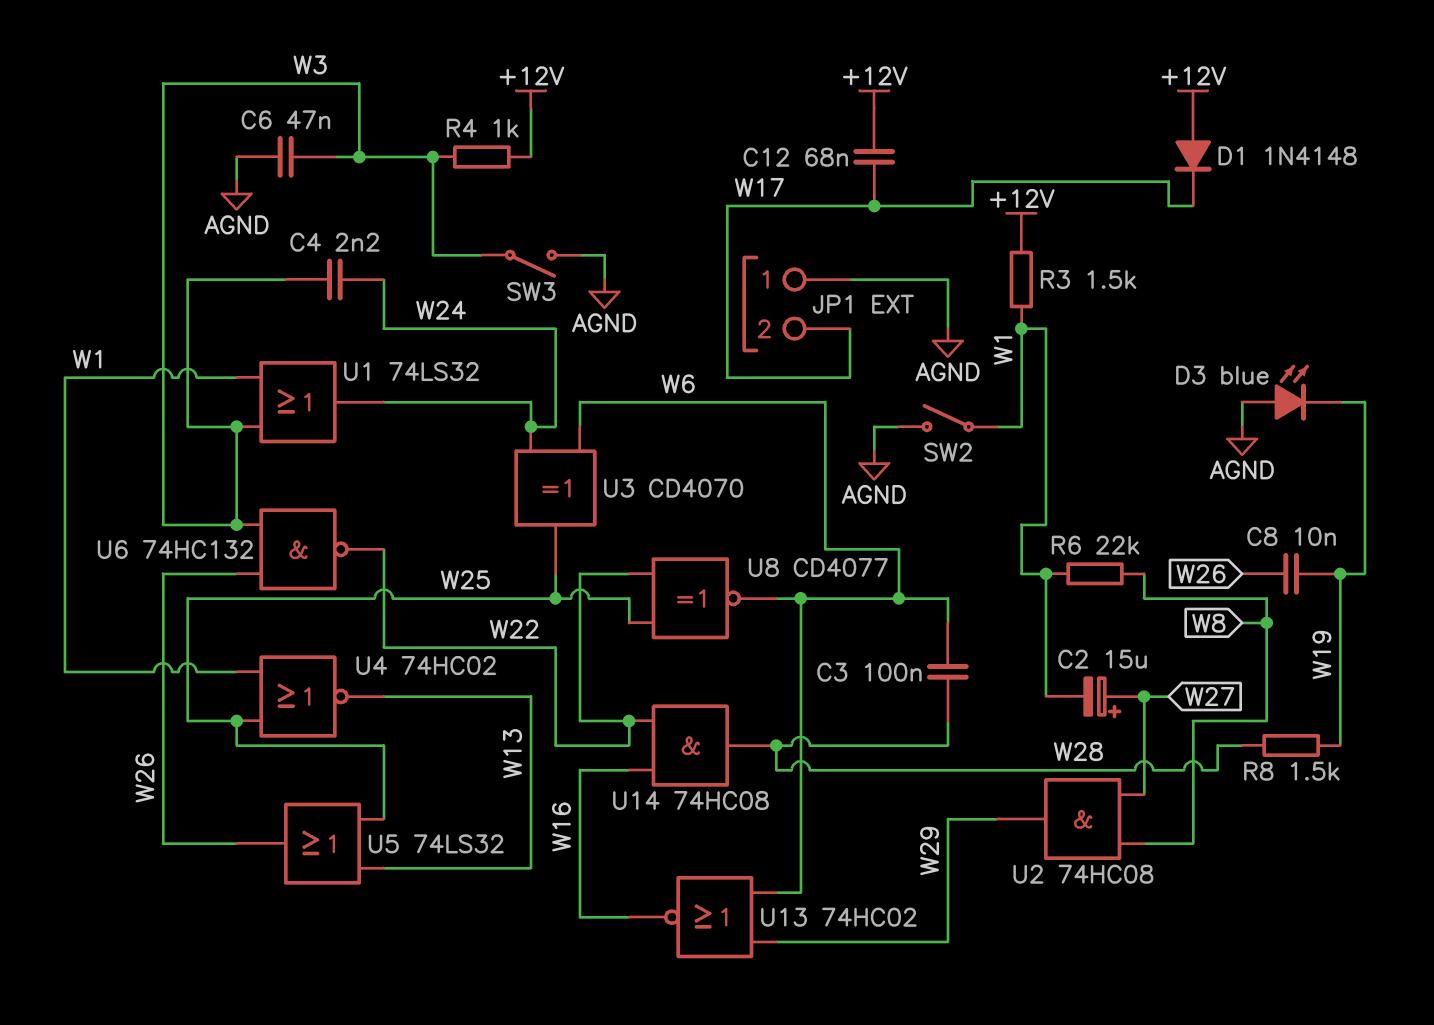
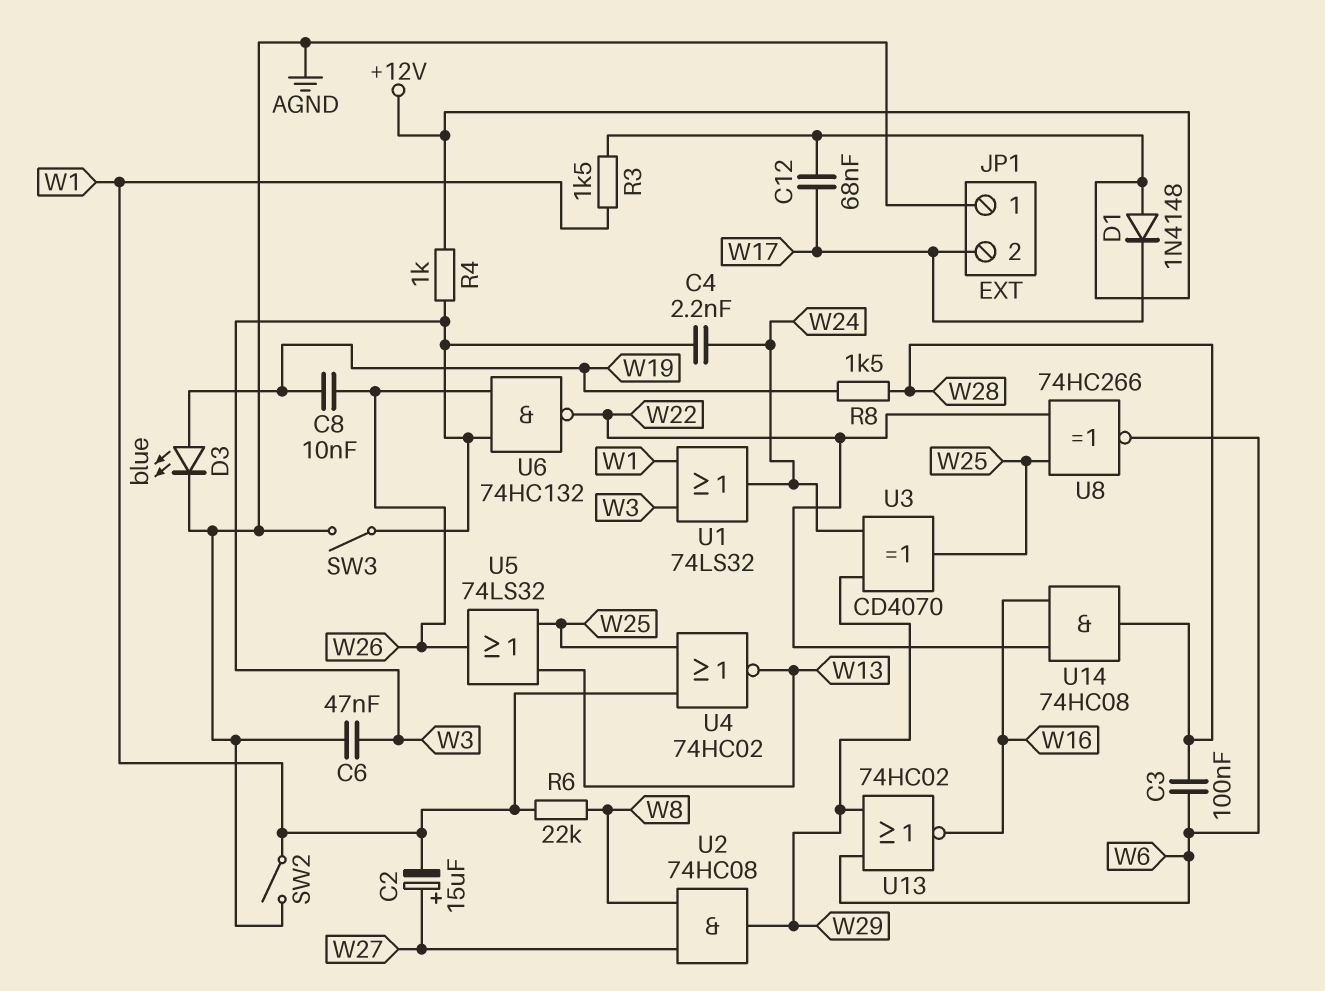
D3: LED blue (A AGND, K W19) -> LED blue (A W19, K AGND)
U3: XOR CD4070 (in W6, in W24, out W25) -> XOR CD4070 (in W24, in W29, out W25)
U8: XNOR CD4077 (in W22, in W25, out W6) -> XNOR 74HC266 (in W22, in W25, out W6)

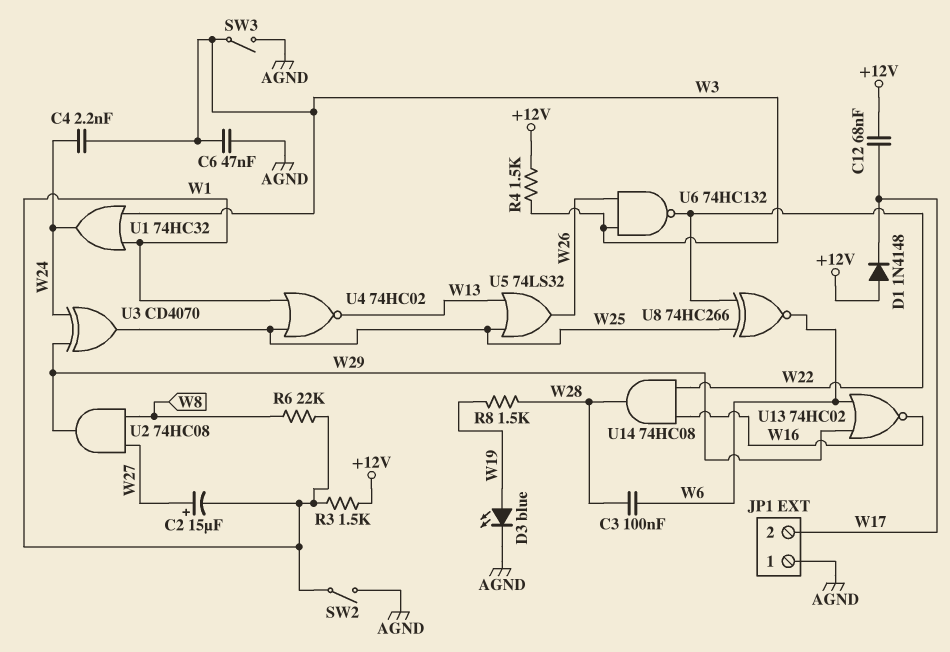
C8: 10nF (W19, W26) -> none
R4: 1k (+12V, W3) -> 1.5k (+12V, W3)
U1: OR 74LS32 (in W1, in W3, out W24) -> OR 74HC32 (in W1, in W3, out W24)

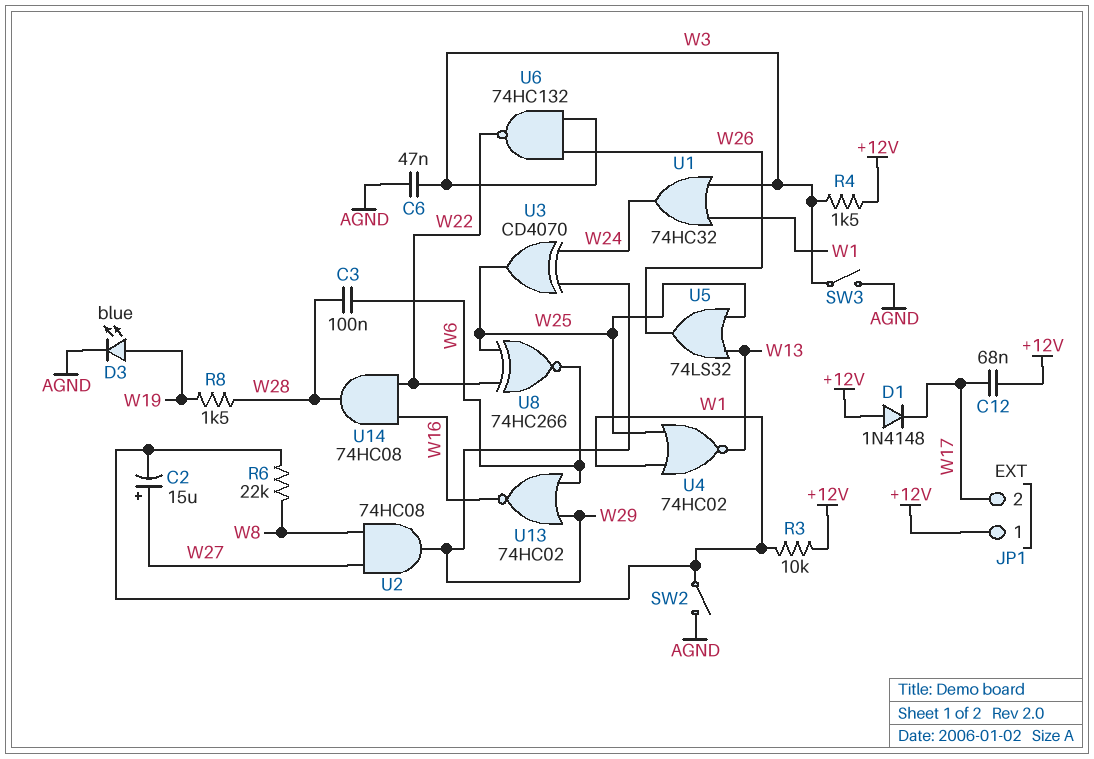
C4: 2.2nF (W3, W24) -> none
JP1 pin 1: AGND -> +12V
R3: 1.5k (+12V, W1) -> 10k (+12V, W1)

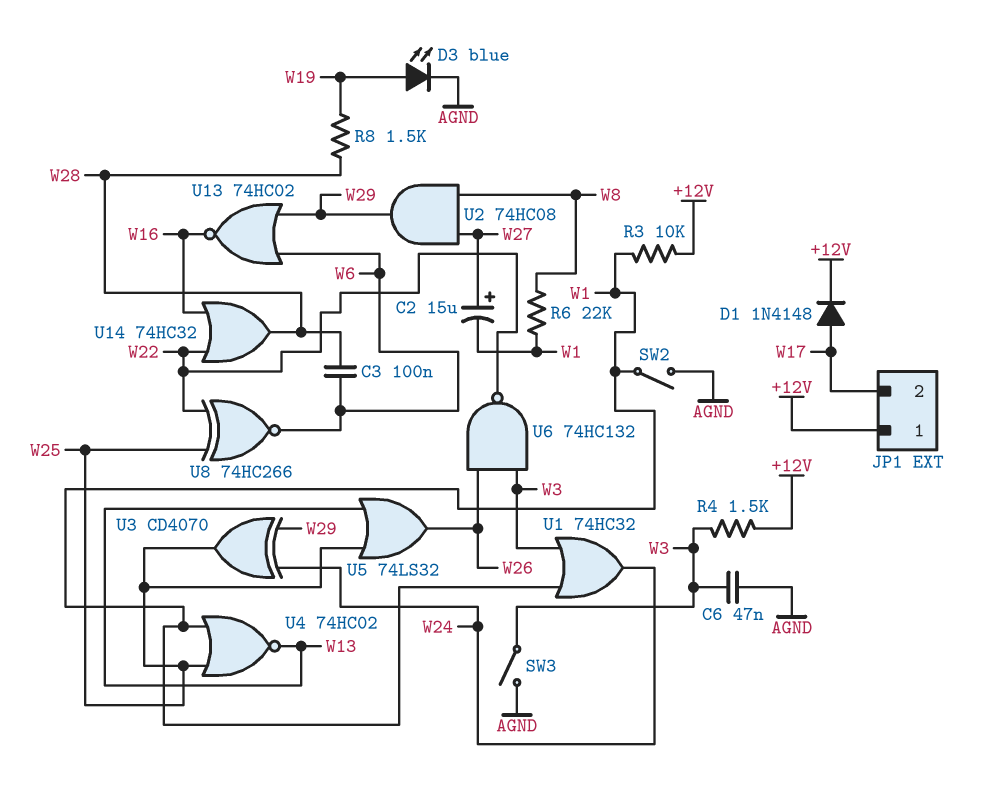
C12: 68nF (+12V, W17) -> none
D1: diode 1N4148 (A +12V, K W17) -> diode 1N4148 (A W17, K +12V)
U14: AND 74HC08 (in W16, in W22, out W28) -> OR 74HC32 (in W16, in W22, out W28)

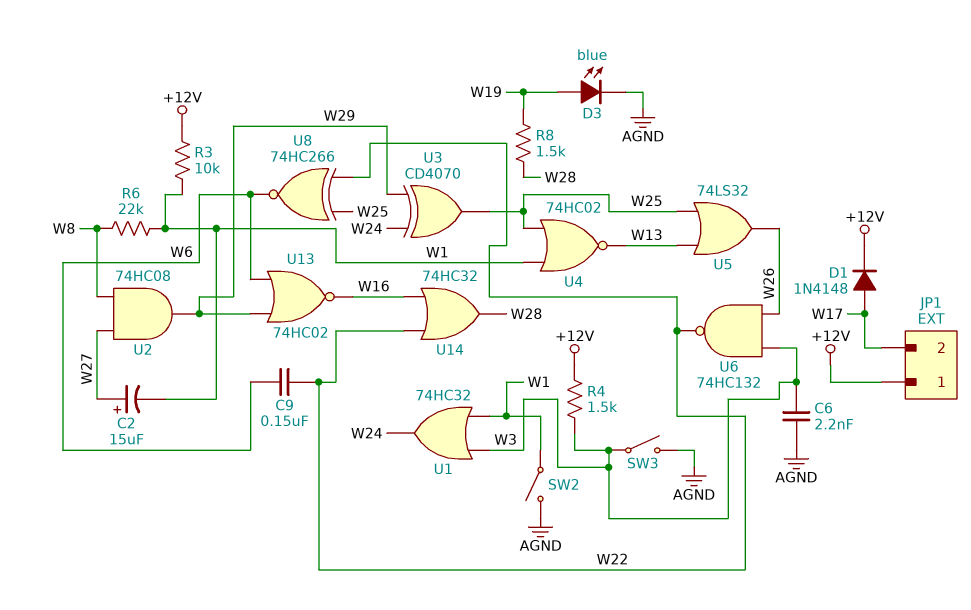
C3: 100nF (W6, W28) -> none
C6: 47nF (AGND, W3) -> 2.2nF (AGND, W3)
C9: none -> 150nF (W6, W22)

